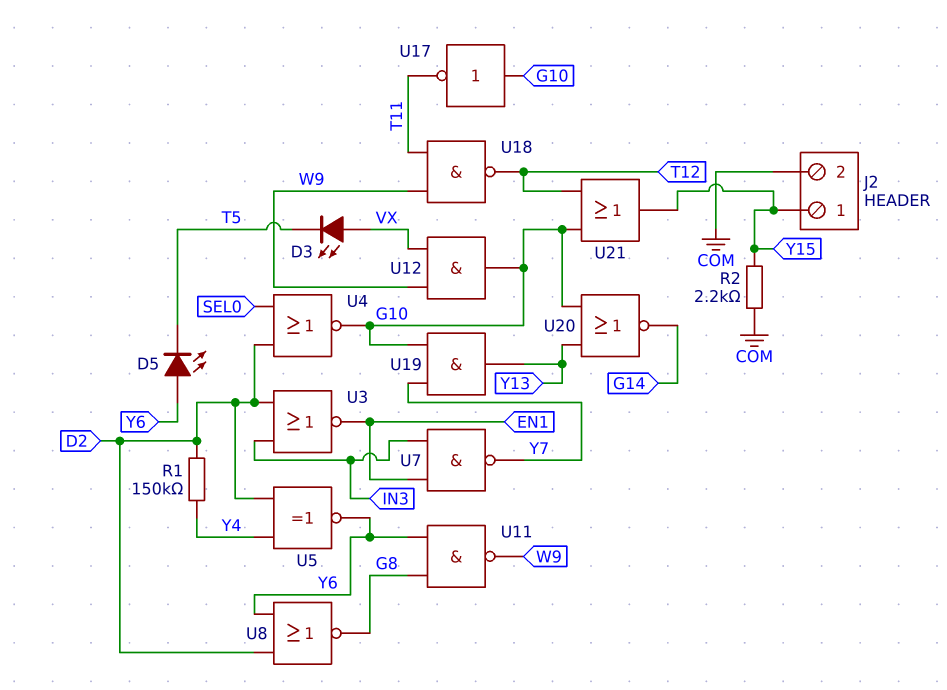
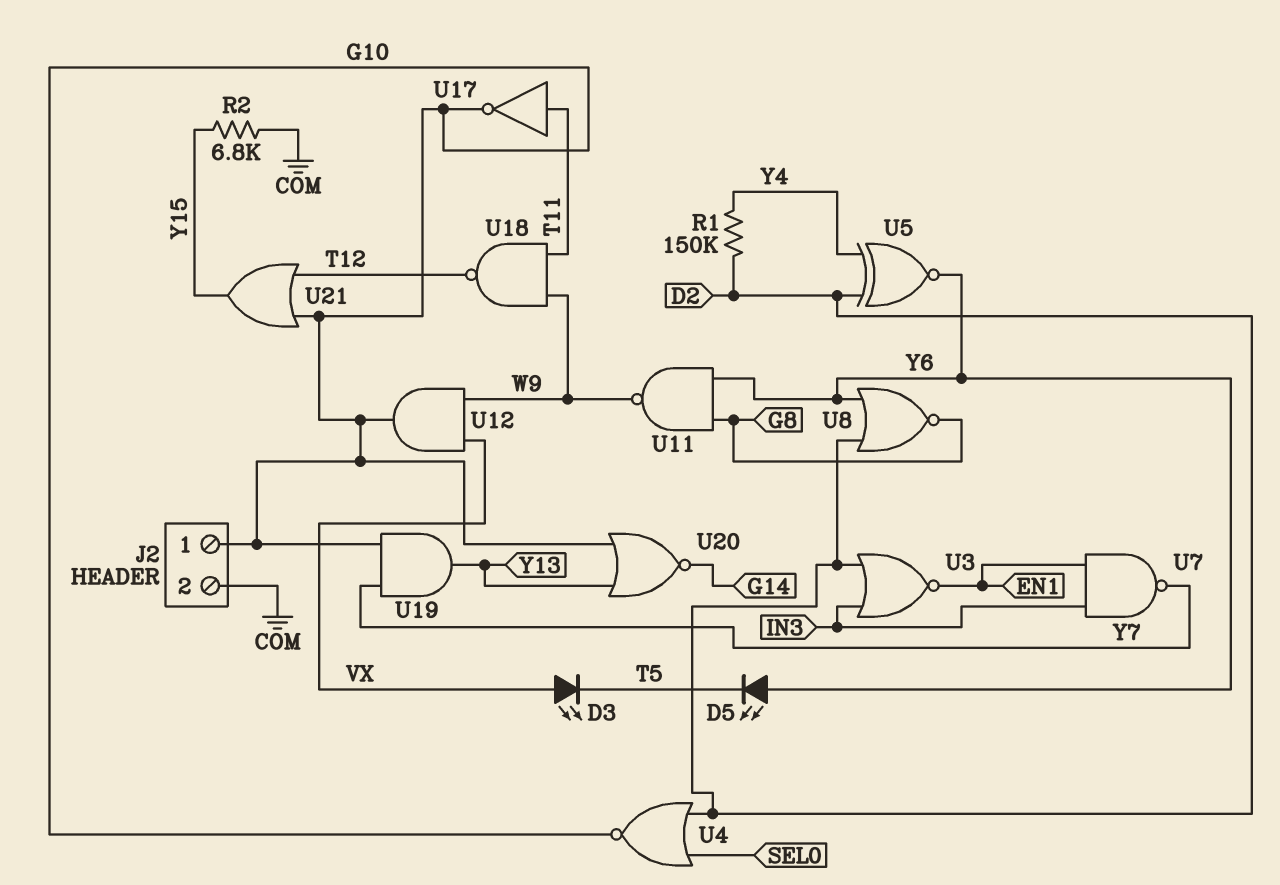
J2 pin 1: Y15 -> G10
R2: 2.2k (COM, Y15) -> 6.8k (COM, Y15)
U17: NOT (in G10, out T11) -> NOT (in T11, out G10)

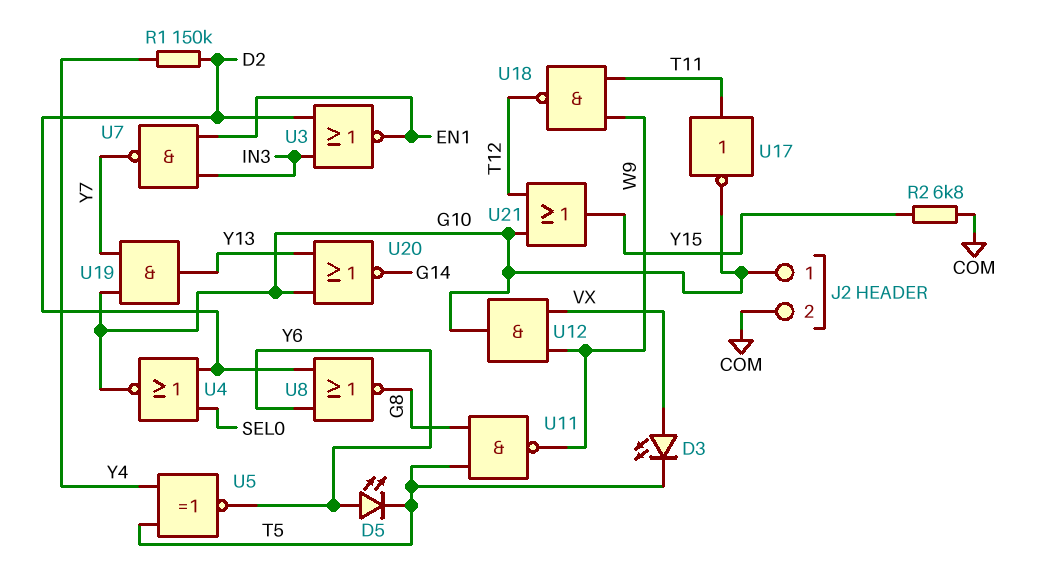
U5: XNOR (in D2, in Y4, out Y6) -> XNOR (in T5, in Y4, out Y6)
U11: NAND (in G8, in Y6, out W9) -> NAND (in G8, in T5, out W9)

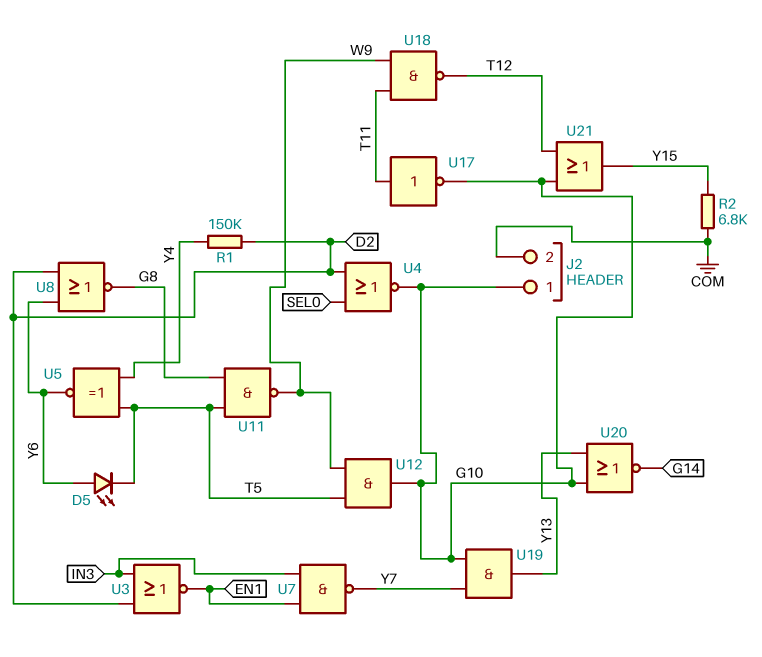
D3: LED (A VX, K T5) -> none
U12: AND (in VX, in W9, out G10) -> AND (in T5, in W9, out G10)

